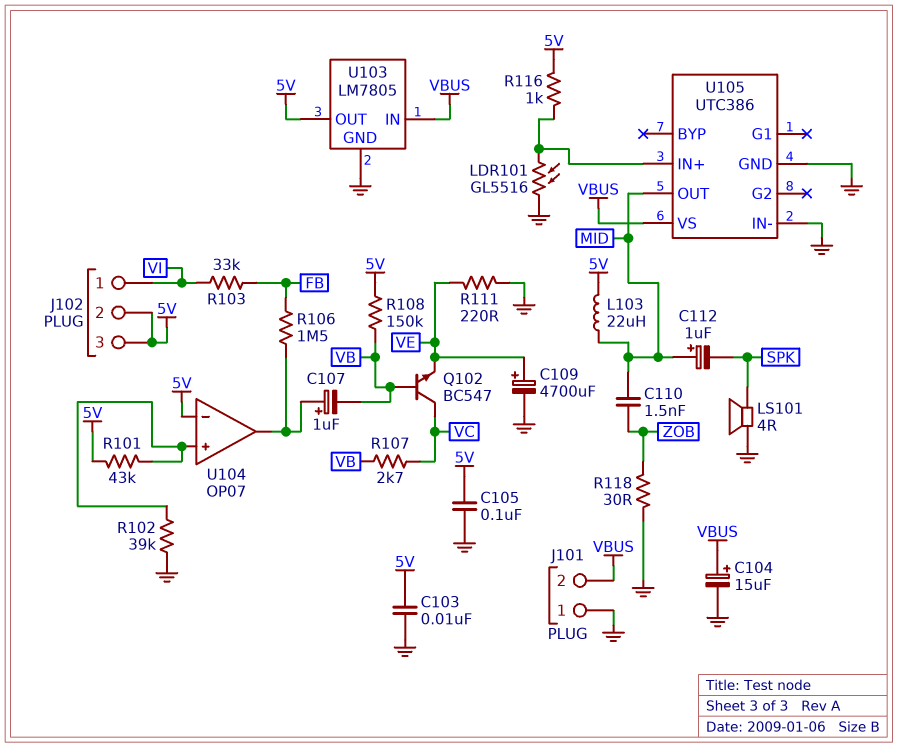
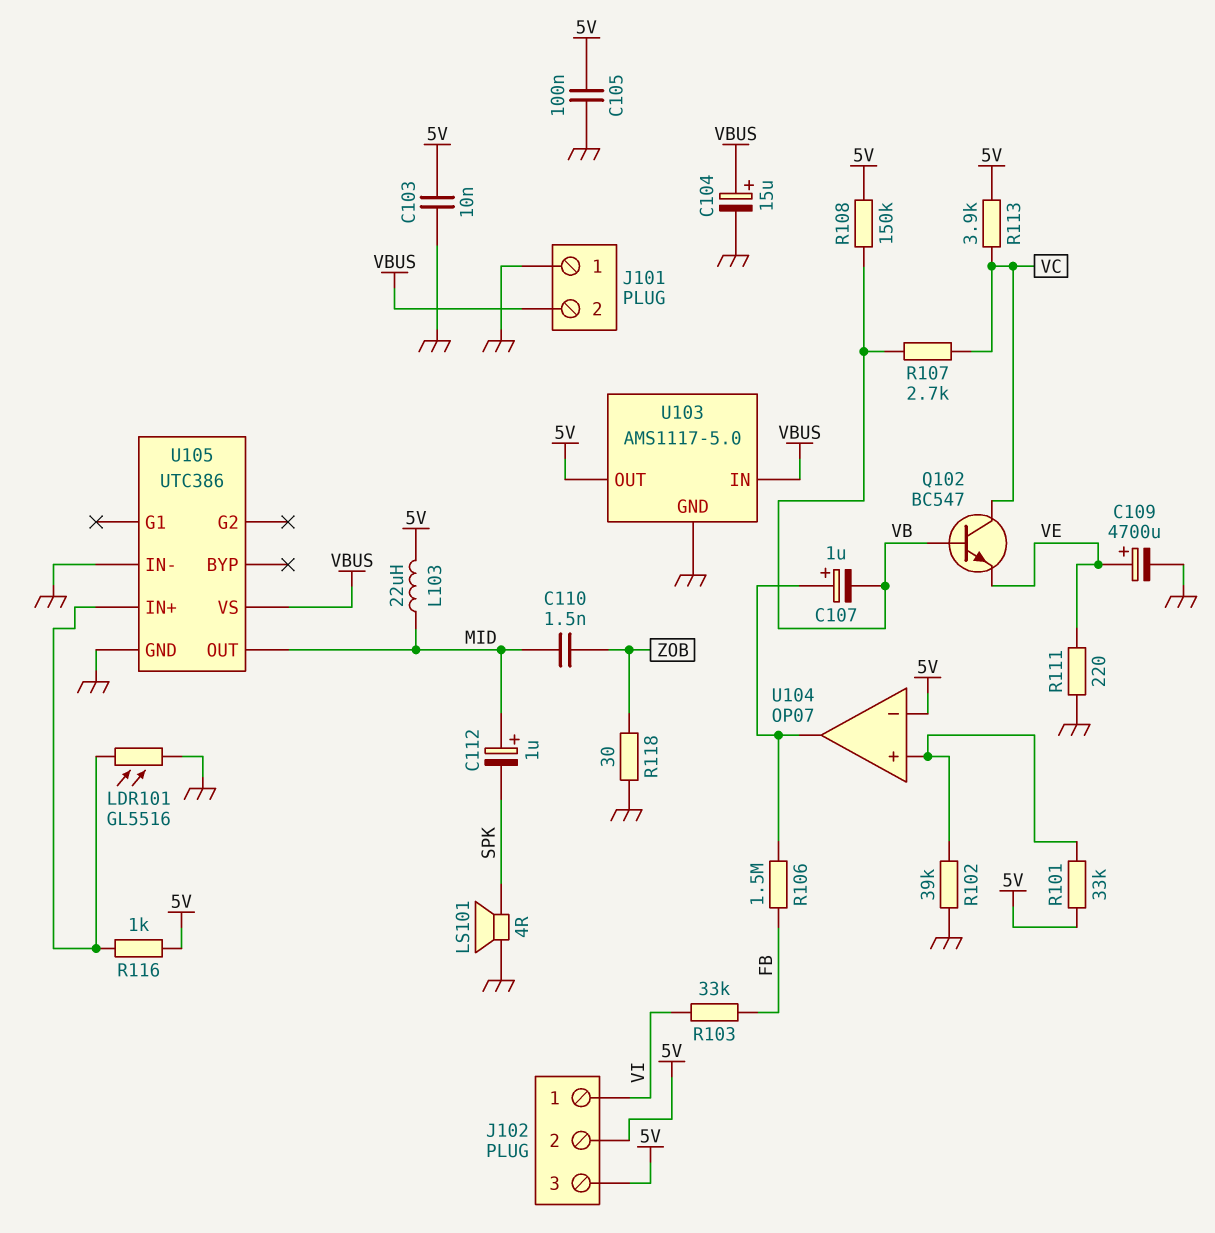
R101: 43k (5V, U104/in+) -> 33k (5V, U104/in+)
R113: none -> 3.9k (5V, VC)
U103: LM7805 -> AMS1117-5.0

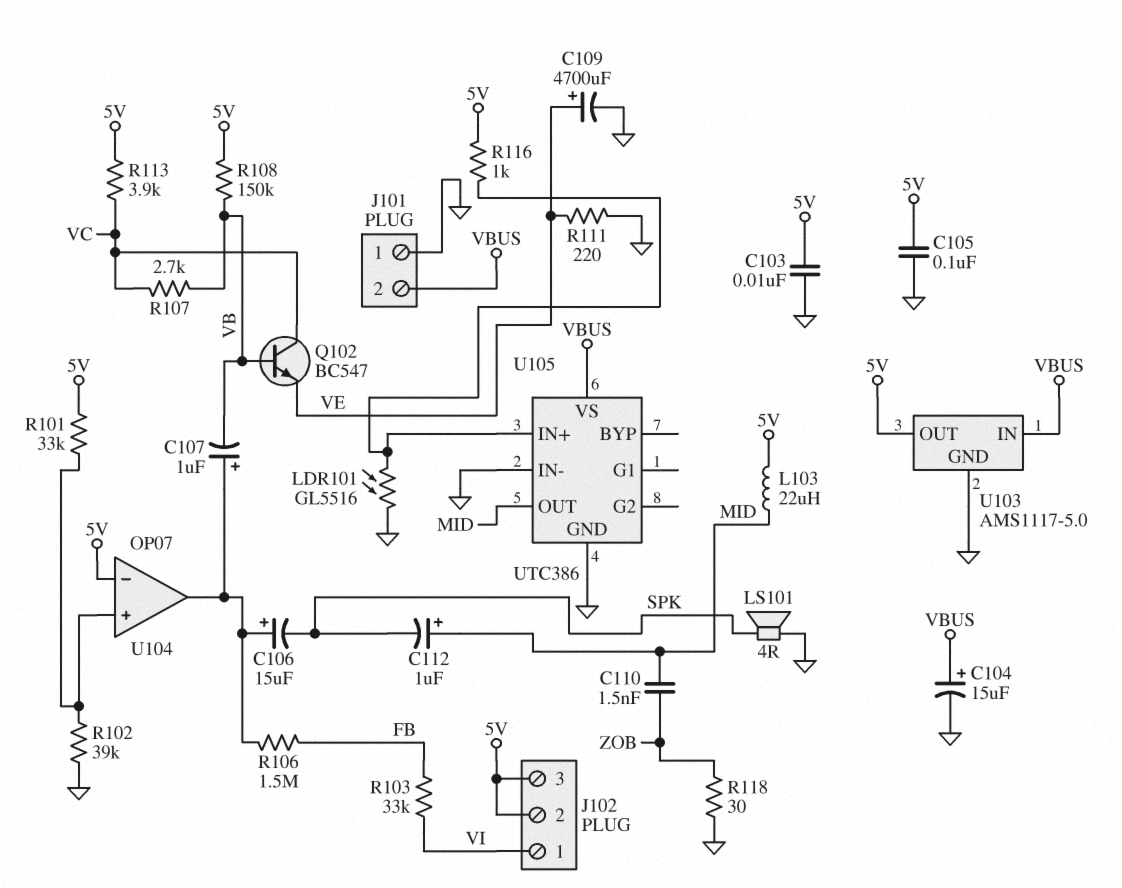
C106: none -> 15uF (plus U104/out, minus SPK)

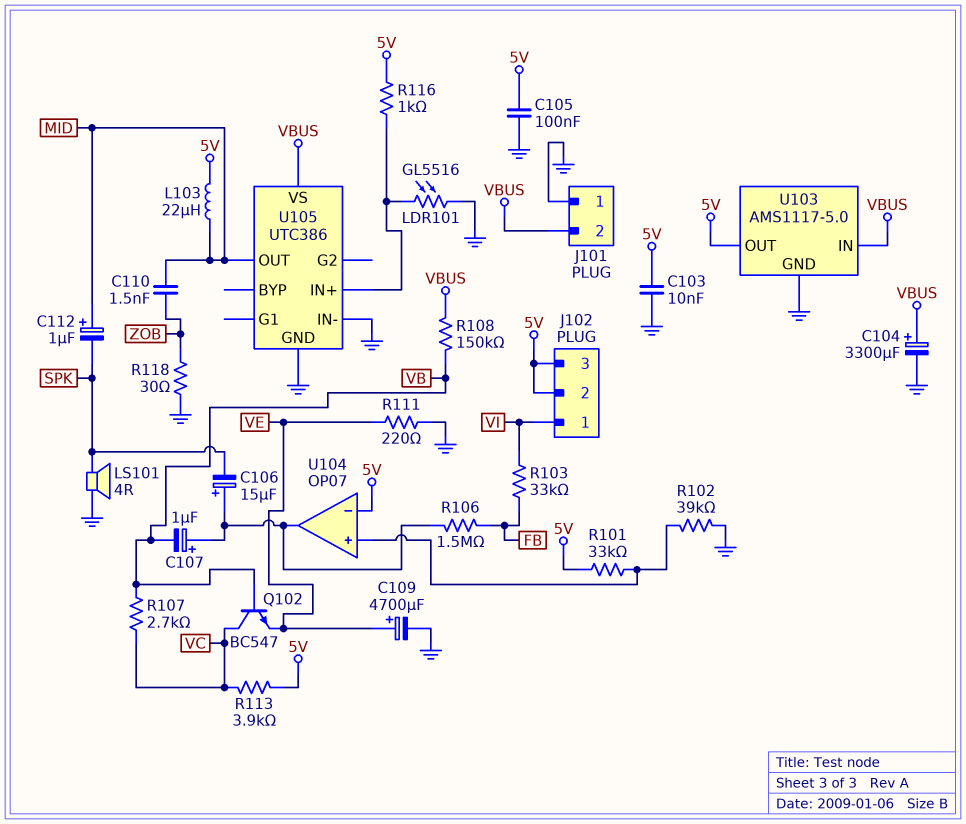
C104: 15uF (plus VBUS, minus GND) -> 3300uF (plus VBUS, minus GND)
R108: 150k (5V, VB) -> 150k (VB, VBUS)

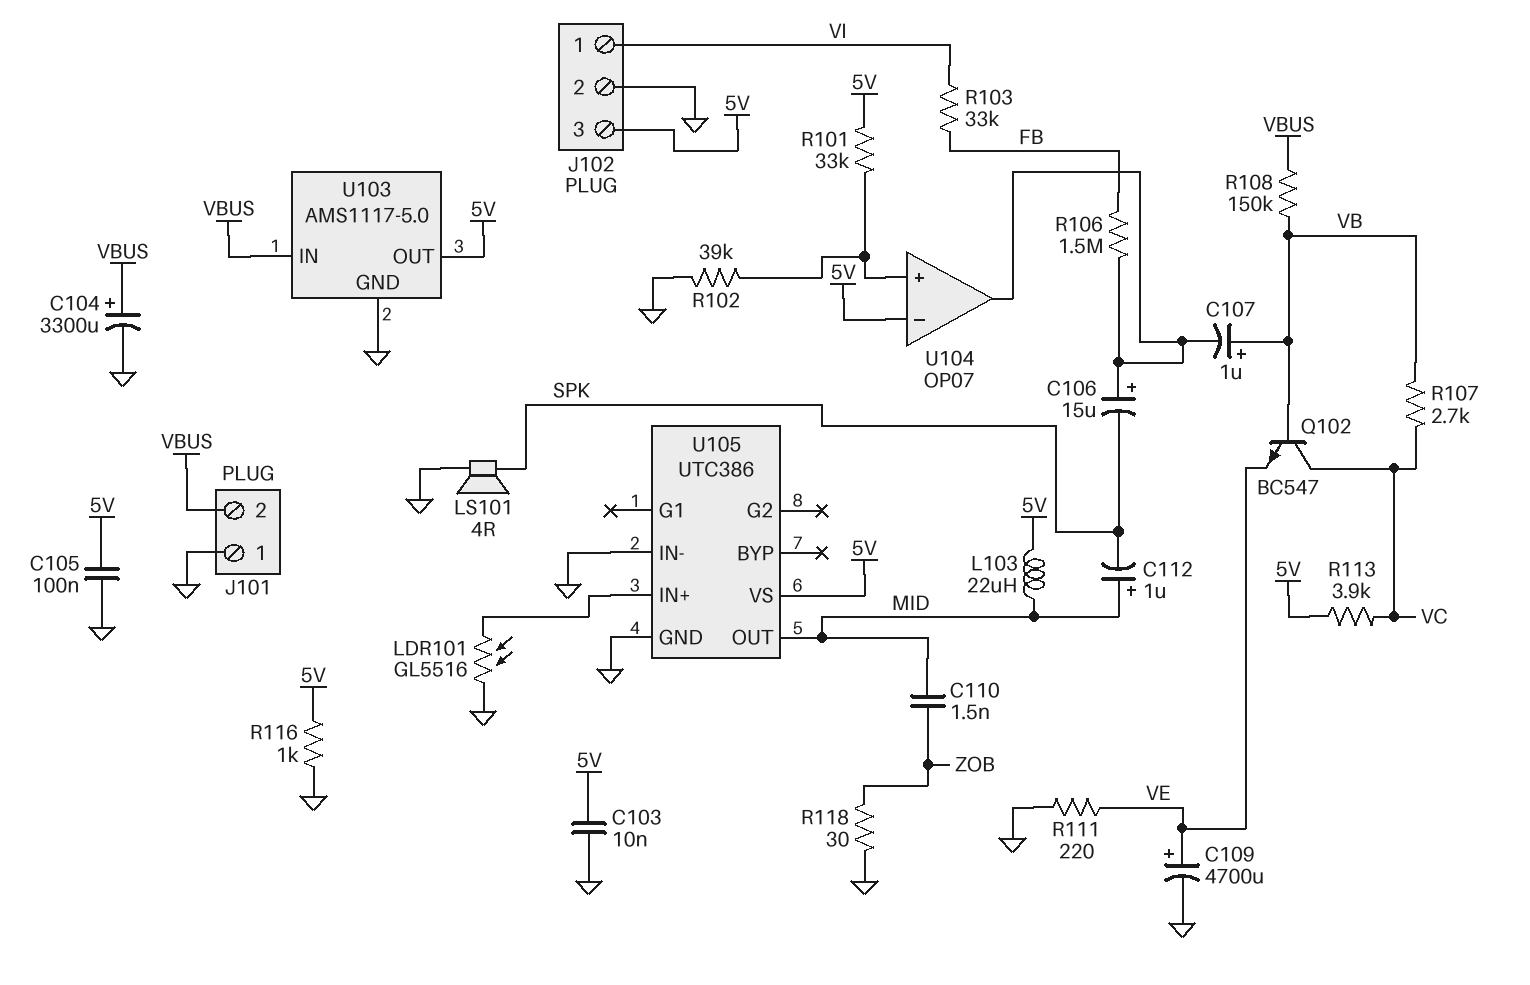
C107: 1uF (plus U104/out, minus VB) -> 1uF (plus VB, minus U104/out)
J102 pin 2: 5V -> GND
R116: 1k (5V, U105/IN+) -> 1k (5V, GND)
U105 pin VS: VBUS -> 5V

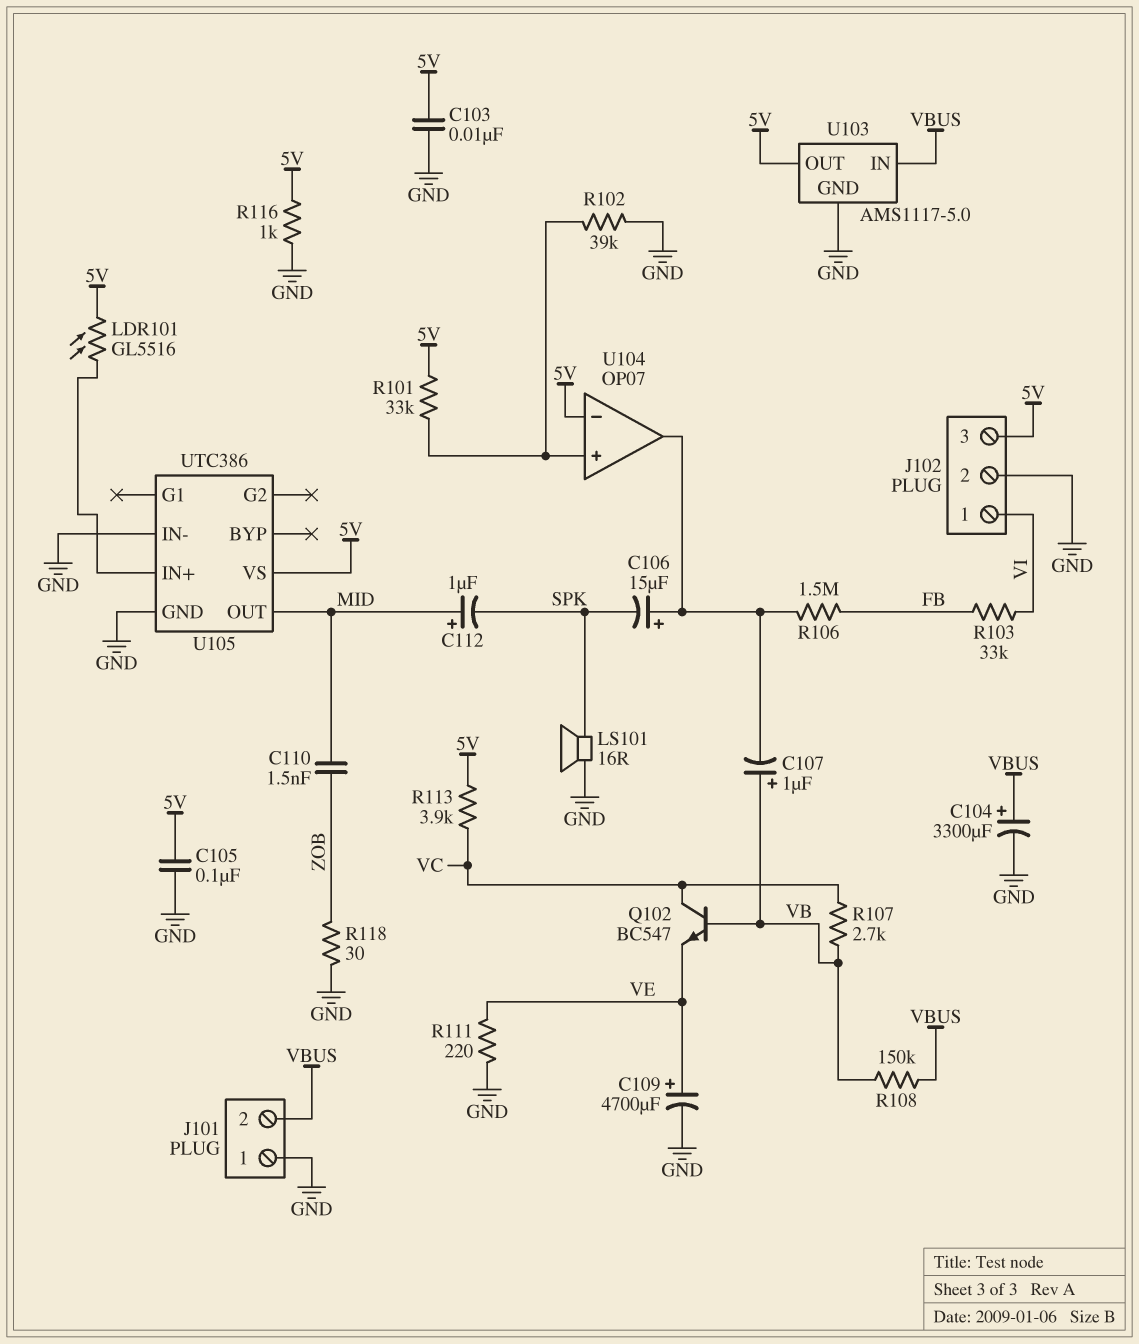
L103: 22uH (5V, MID) -> none
LDR101: GL5516 (GND, U105/IN+) -> GL5516 (5V, U105/IN+)
LS101: speaker 4R (GND, SPK) -> speaker 16R (GND, SPK)

